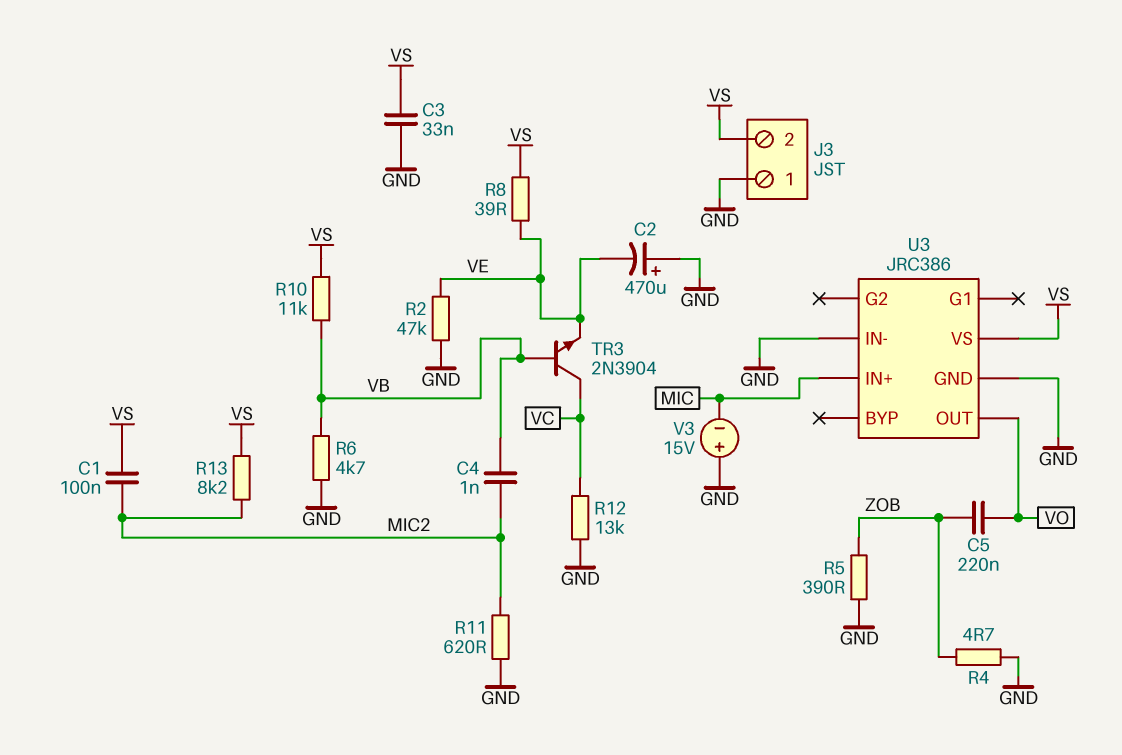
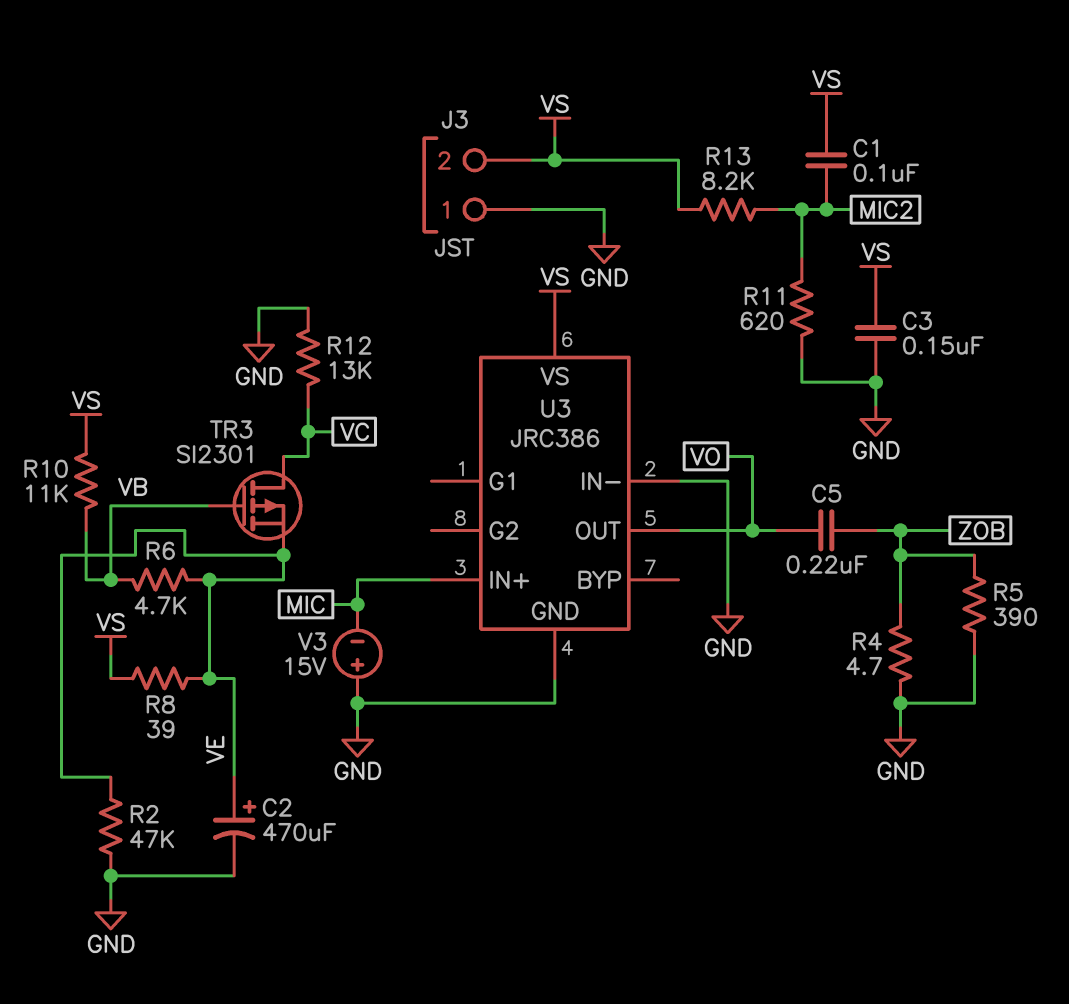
C2: 470uF (plus GND, minus VE) -> 470uF (plus VE, minus GND)
C3: 33nF (GND, VS) -> 150nF (GND, VS)
C4: 1nF (MIC2, VB) -> none
R6: 4.7k (GND, VB) -> 4.7k (VB, VE)
TR3: NPN 2N3904 (B VB, C VC, E VE) -> PMOS SI2301 (G VB, D VC, S VE)

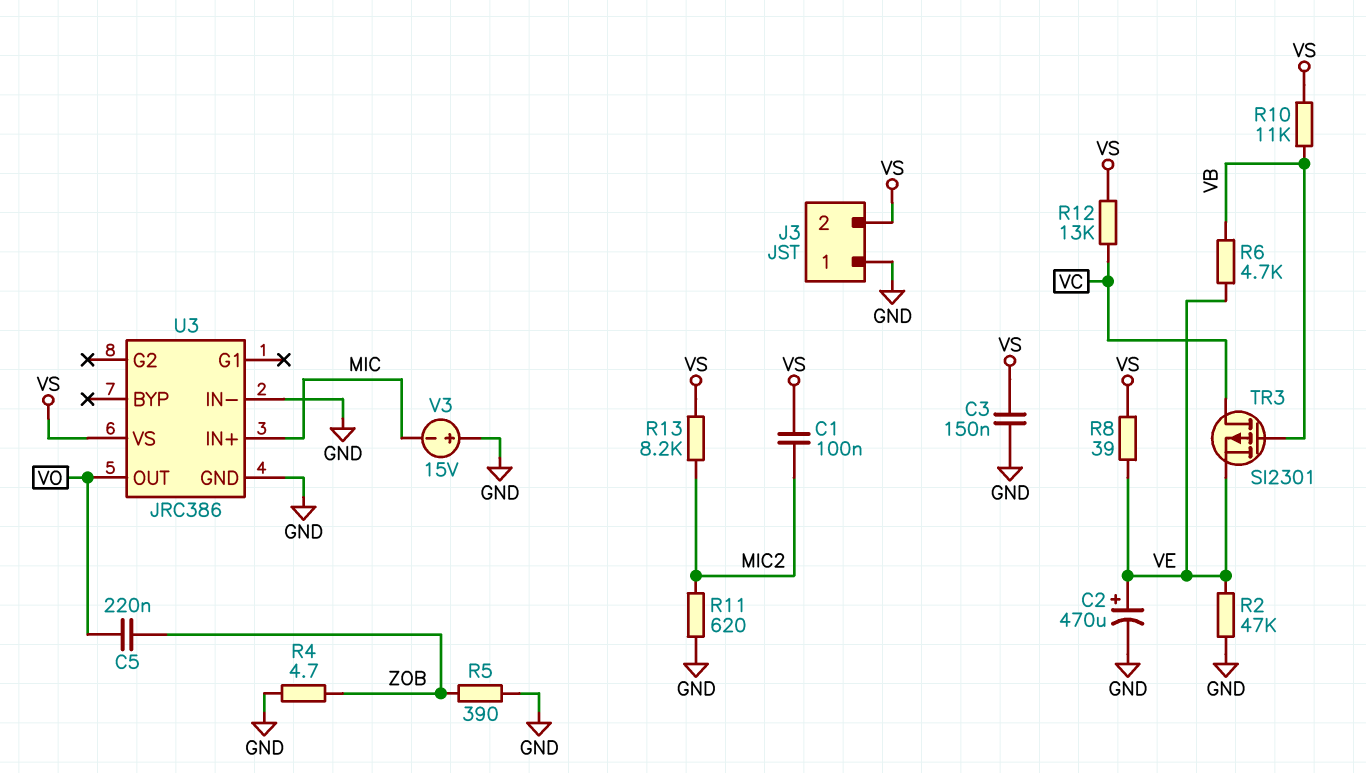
R12: 13k (GND, VC) -> 13k (VC, VS)

